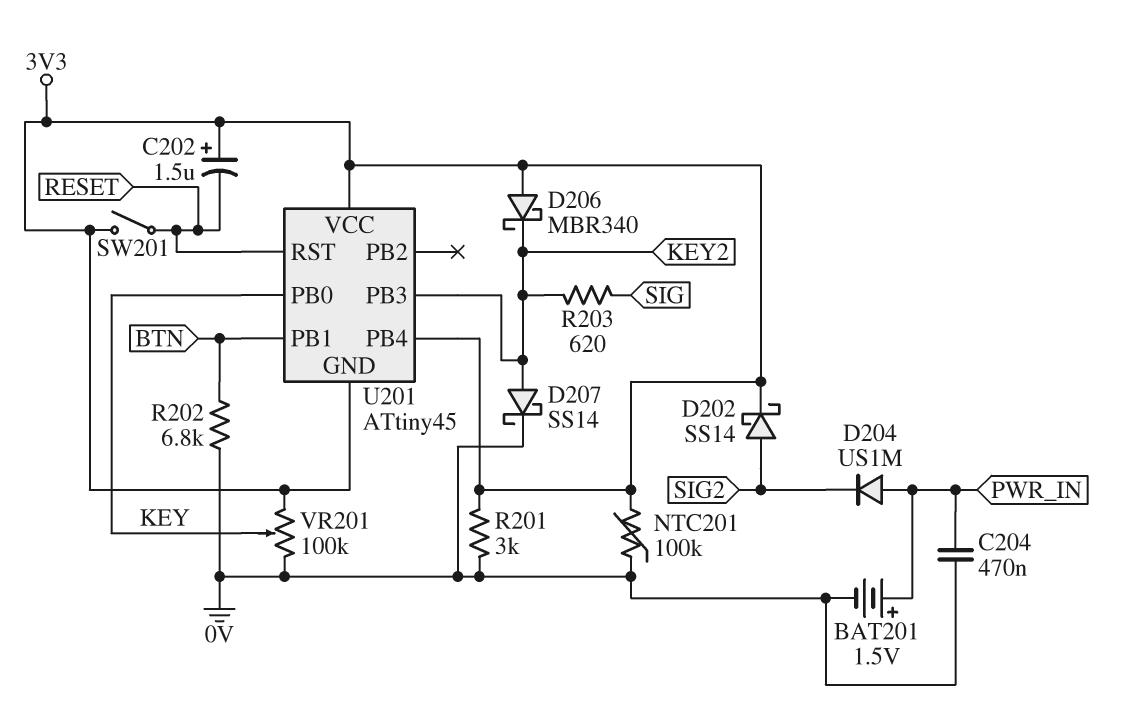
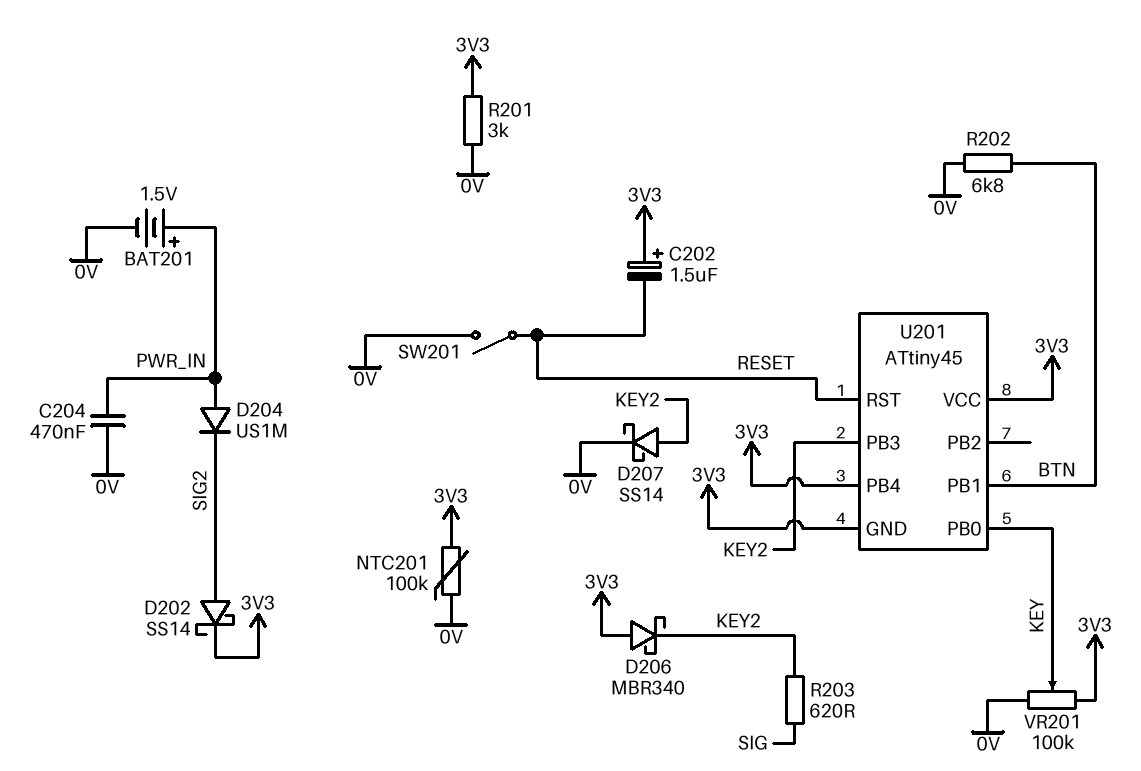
SW201: switch (3V3, RESET) -> switch (0V, RESET)

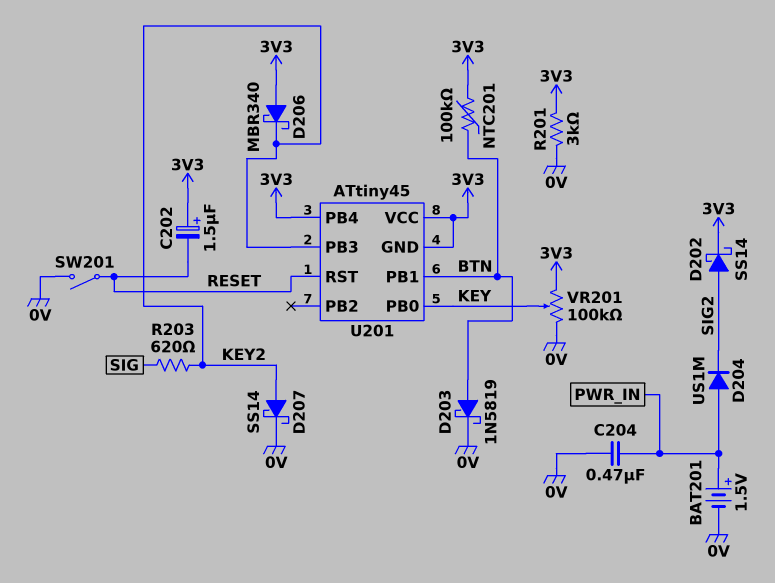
D203: none -> schottky 1N5819 (A BTN, K 0V)
NTC201: 100k (0V, 3V3) -> 100k (3V3, BTN)
R202: 6.8k (0V, BTN) -> none

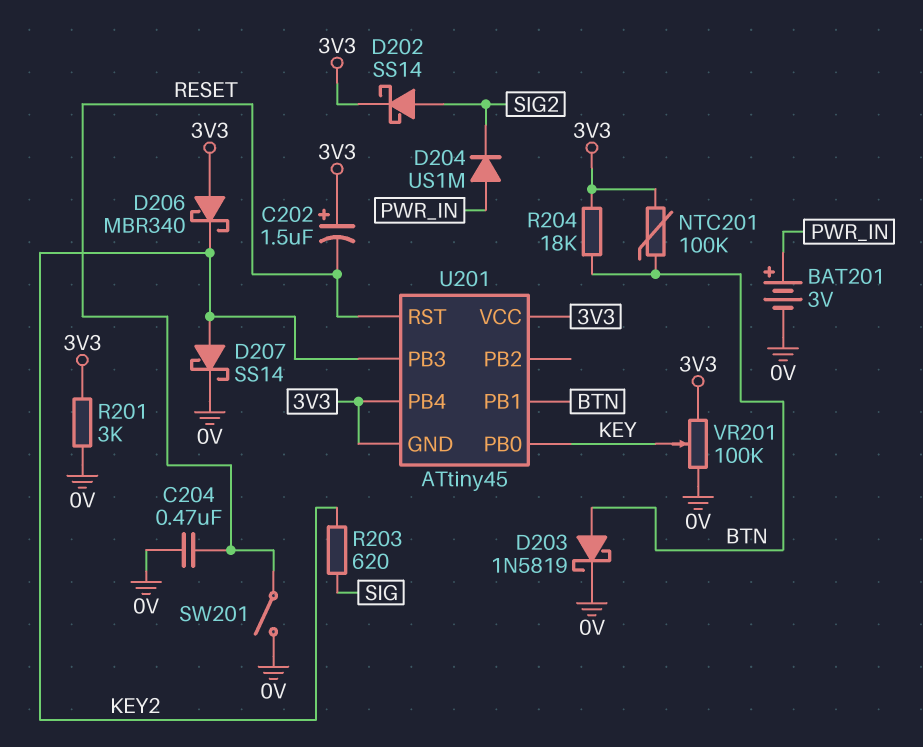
BAT201: 1.5V (plus PWR_IN, minus 0V) -> 3V (plus PWR_IN, minus 0V)
C204: 470nF (0V, PWR_IN) -> 470nF (0V, RESET)
R204: none -> 18k (3V3, BTN)

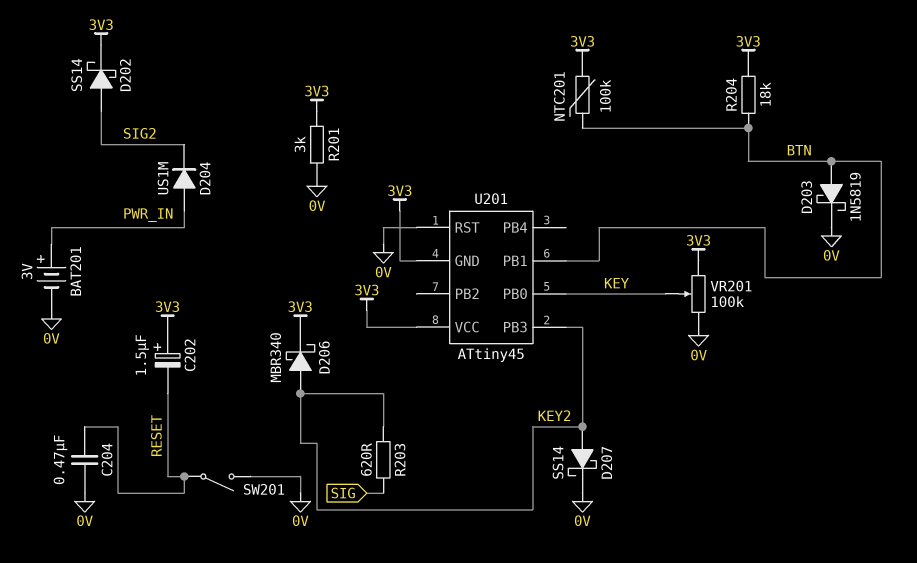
D206: schottky MBR340 (A 3V3, K KEY2) -> schottky MBR340 (A KEY2, K 3V3)
U201 pin PB4: 3V3 -> none
U201 pin RST: RESET -> 0V

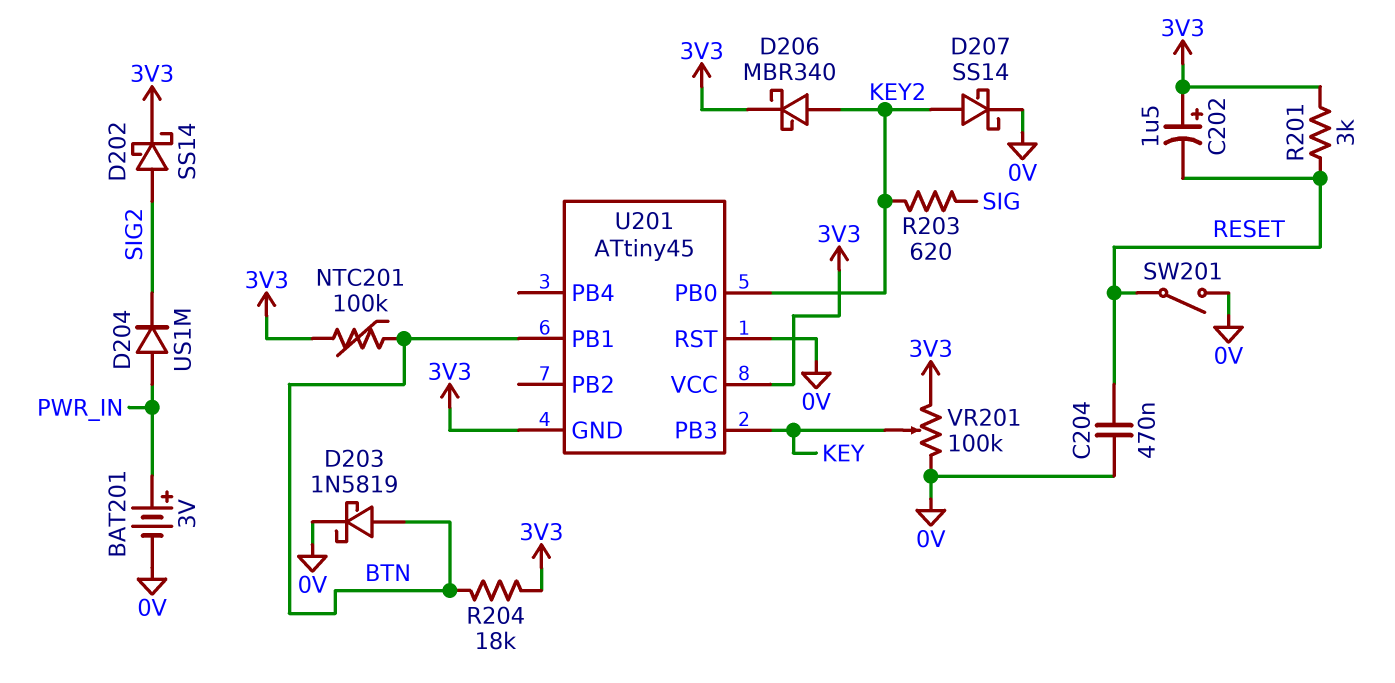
R201: 3k (0V, 3V3) -> 3k (3V3, RESET)
U201 pin PB0: KEY -> KEY2
U201 pin PB3: KEY2 -> KEY

